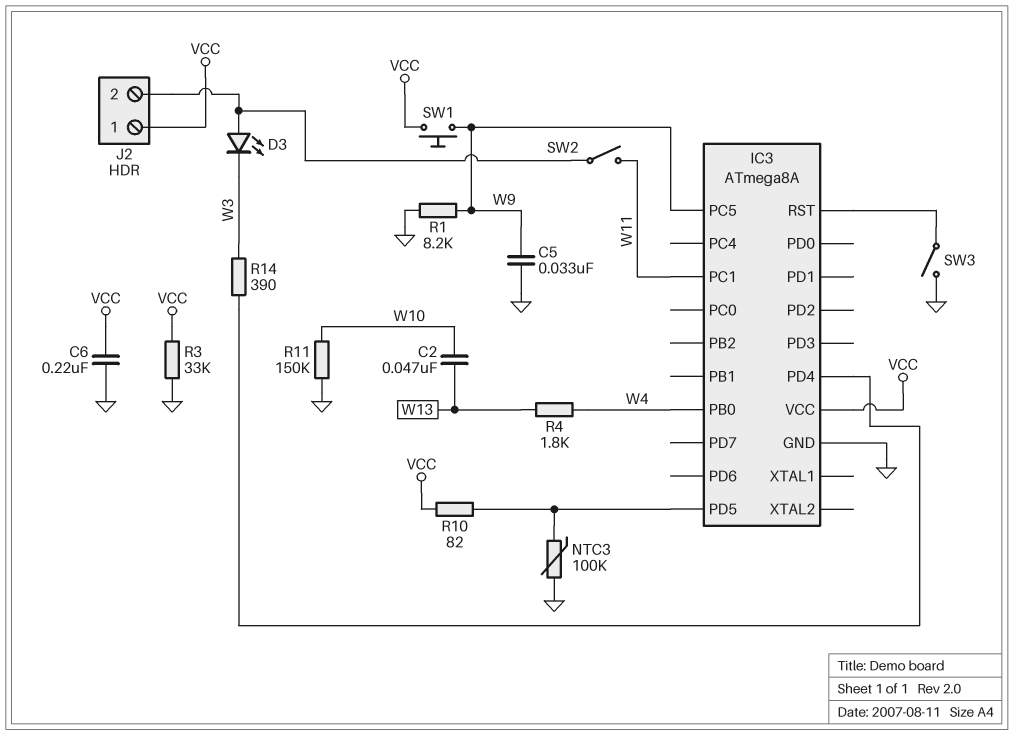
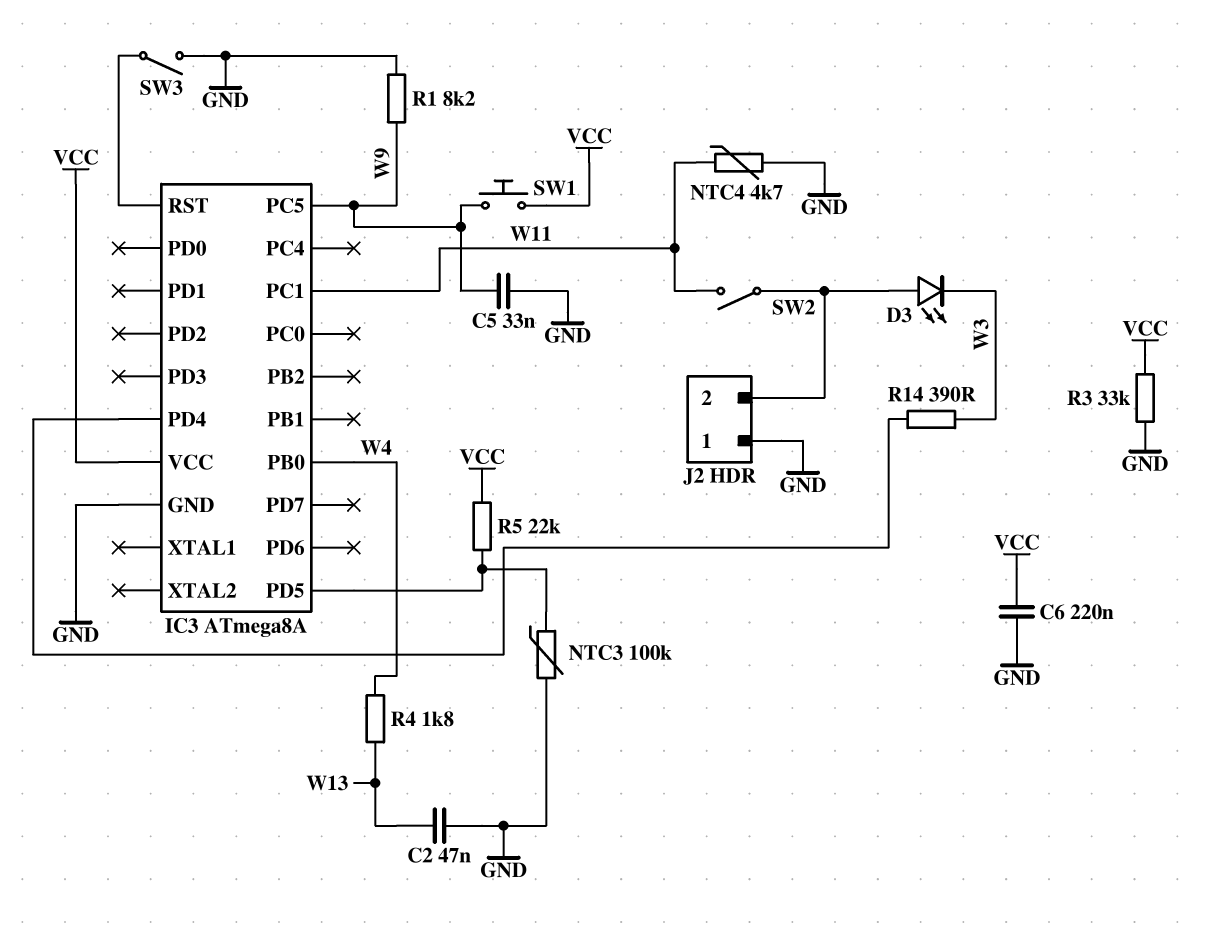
C2: 47nF (W10, W13) -> 47nF (GND, W13)
J2 pin 1: VCC -> GND
NTC4: none -> 4.7k (GND, W11)
R5: none -> 22k (IC3/PD5, VCC)
R10: 82 (IC3/PD5, VCC) -> none
R11: 150k (GND, W10) -> none

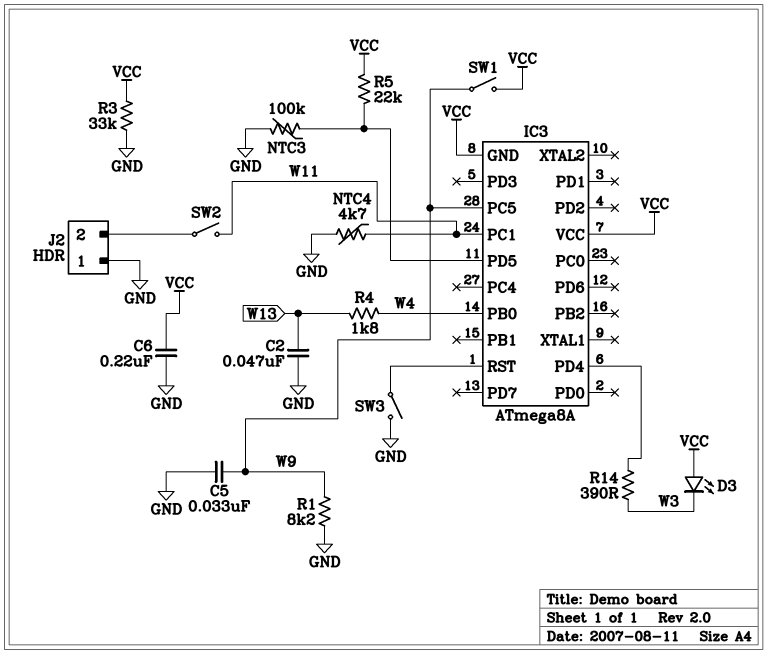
D3: LED (A J2/2, K W3) -> LED (A VCC, K W3)
IC3 pin GND: GND -> VCC
SW1: button (VCC, W9) -> switch (VCC, W9)

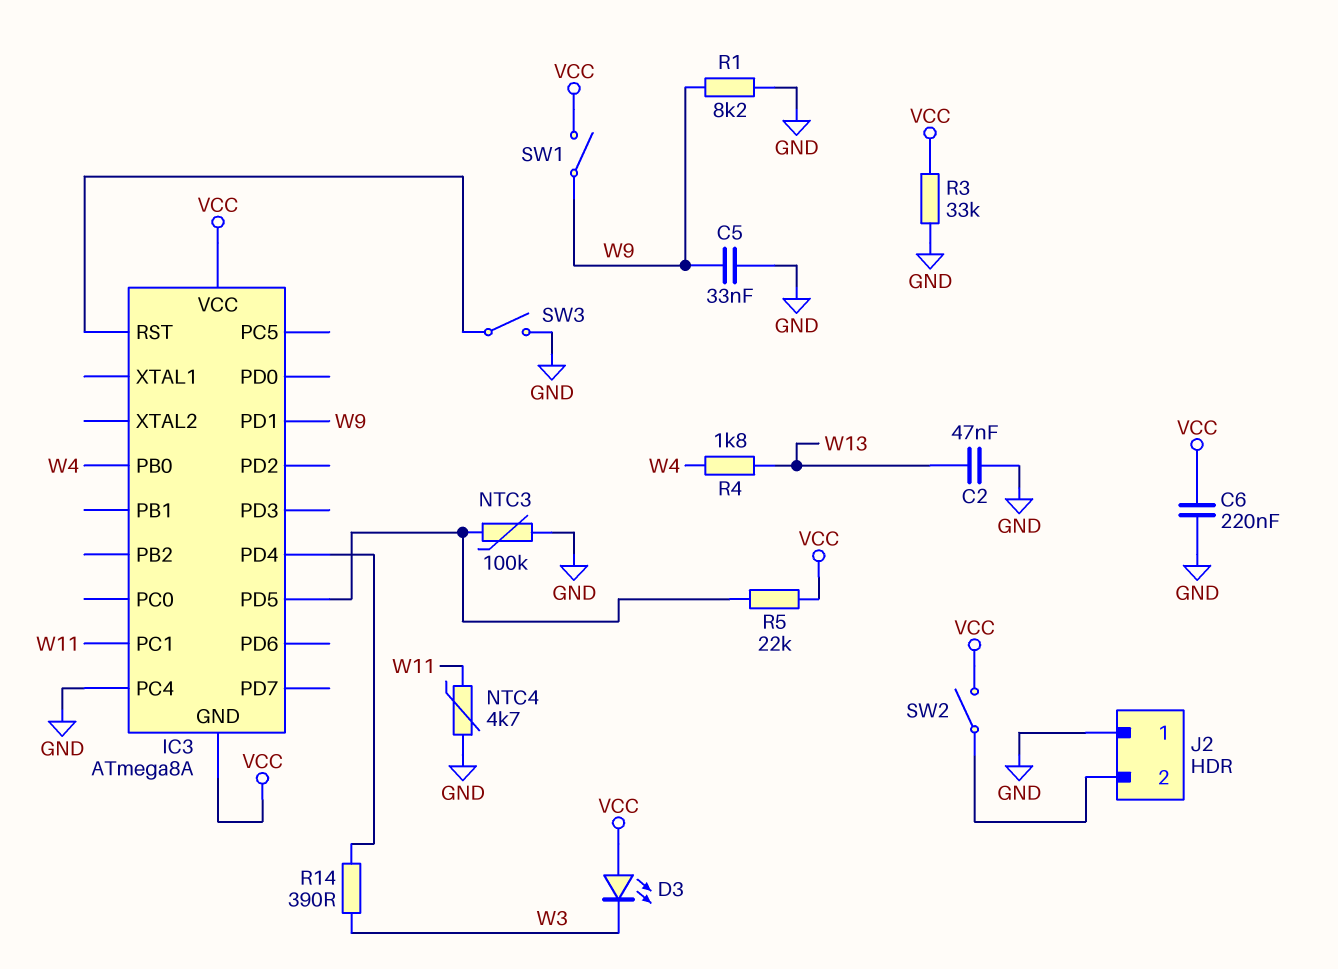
IC3 pin PC4: none -> GND
IC3 pin PC5: W9 -> none
IC3 pin PD1: none -> W9
SW2: switch (J2/2, W11) -> switch (J2/2, VCC)

